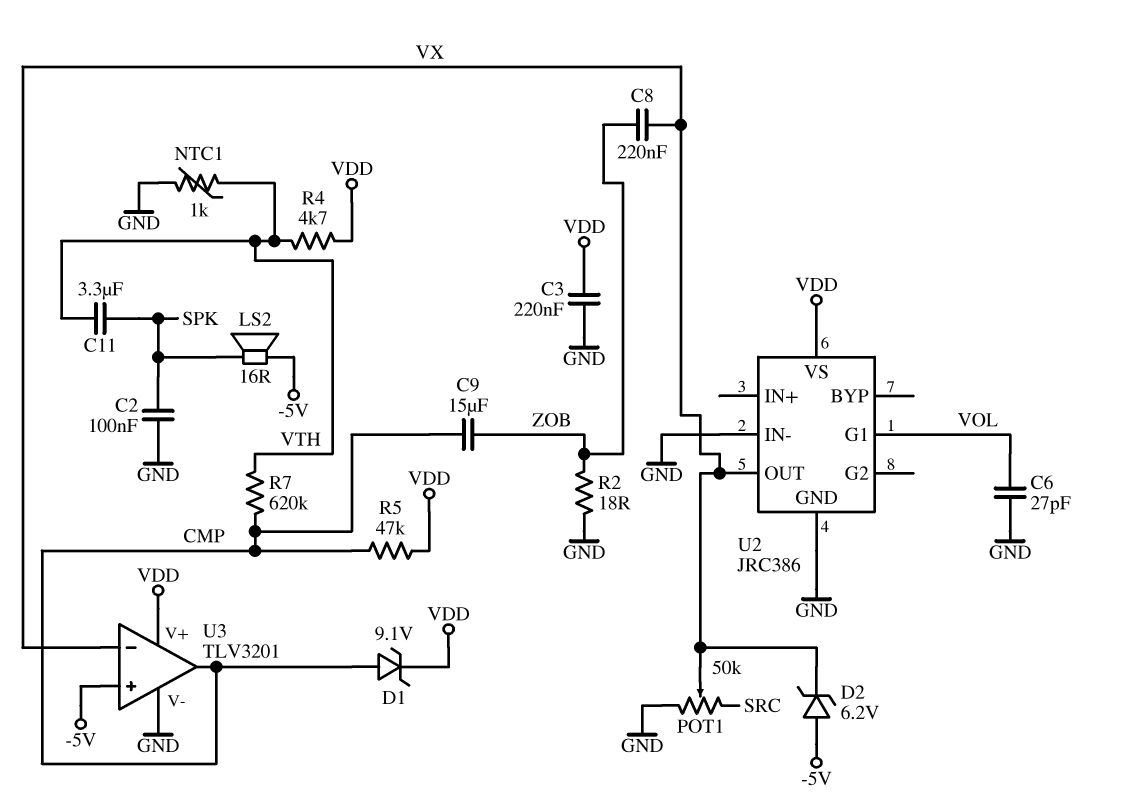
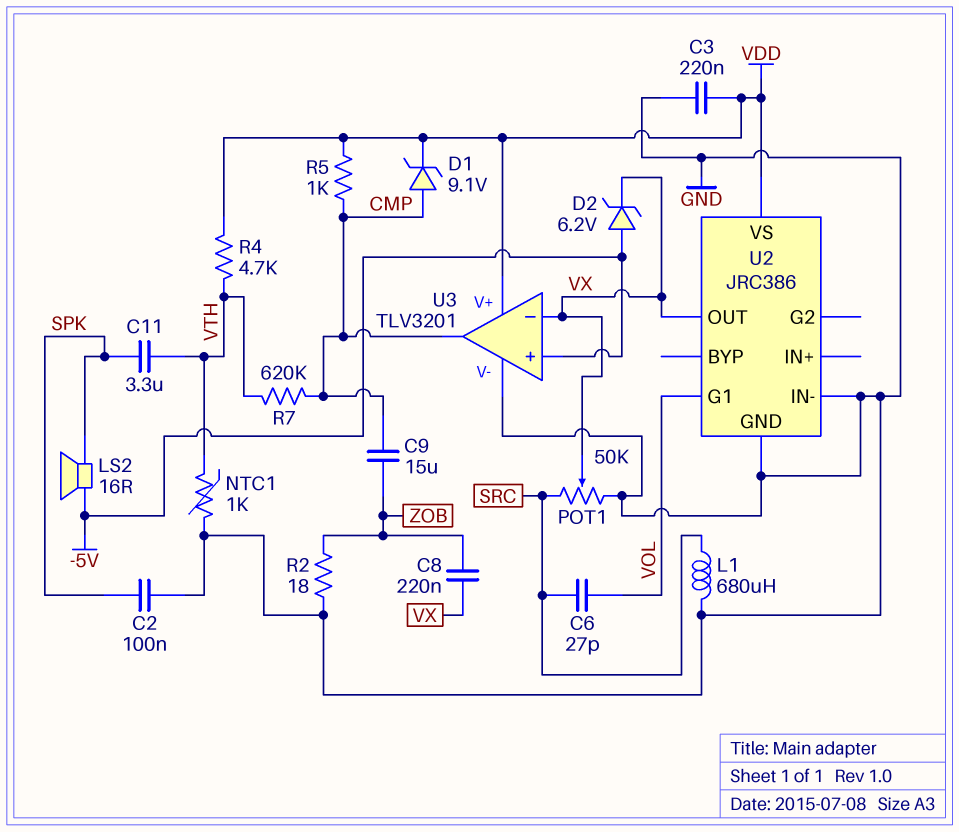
C6: 27pF (GND, VOL) -> 27pF (SRC, VOL)
L1: none -> 680uH (GND, SRC)
R5: 47k (CMP, VDD) -> 1k (CMP, VDD)

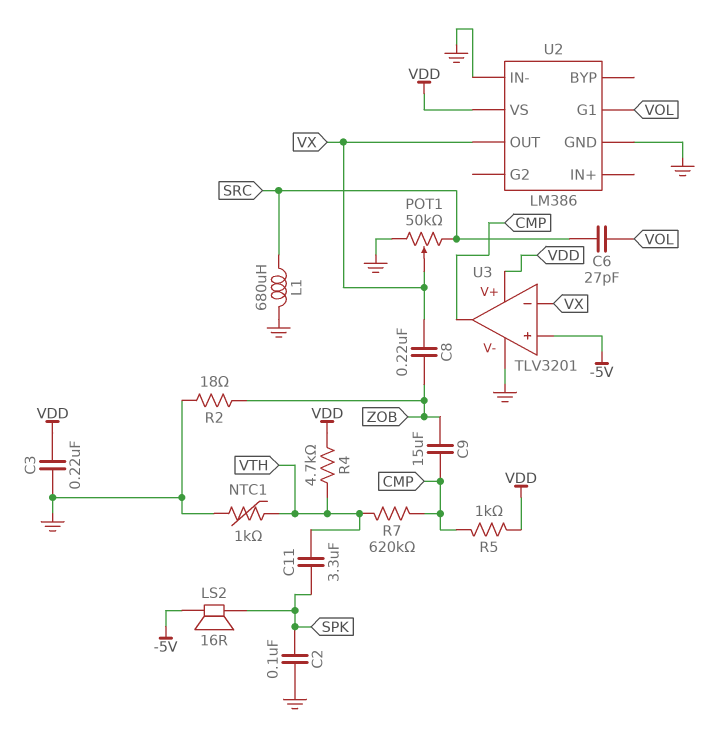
D1: zener 9.1V (A CMP, K VDD) -> none
D2: zener 6.2V (A -5V, K VX) -> none
U2: JRC386 -> LM386

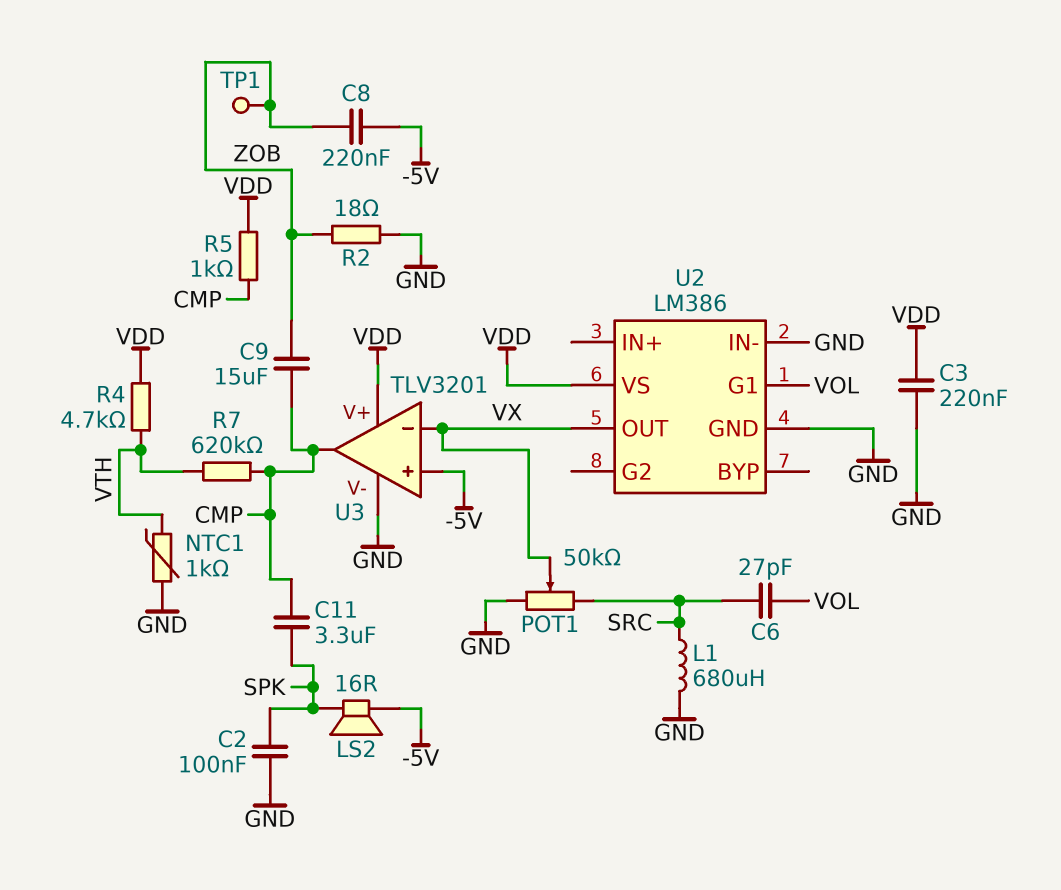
C8: 220nF (VX, ZOB) -> 220nF (-5V, ZOB)
C11: 3.3uF (SPK, VTH) -> 3.3uF (CMP, SPK)
TP1: none -> test point (ZOB)

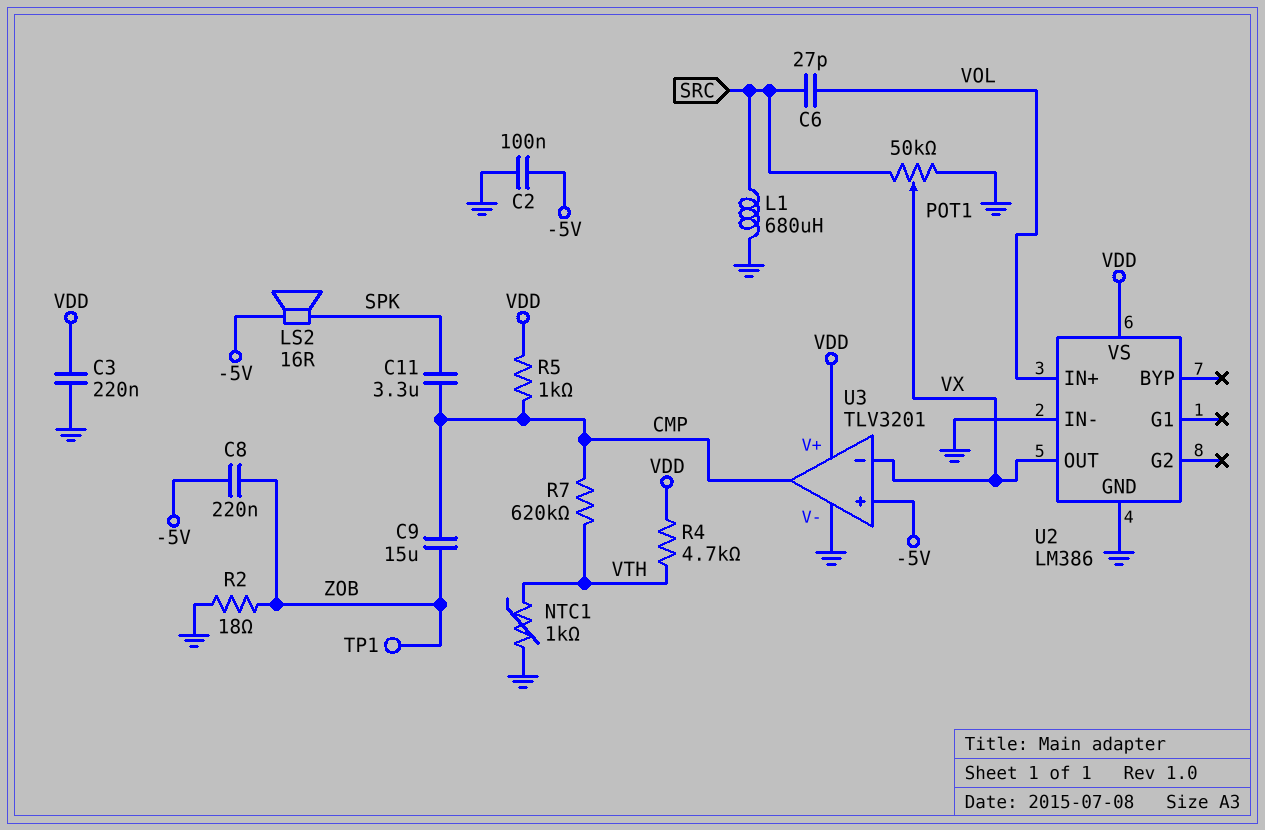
C2: 100nF (GND, SPK) -> 100nF (-5V, GND)
U2 pin G1: VOL -> none
U2 pin IN+: none -> VOL

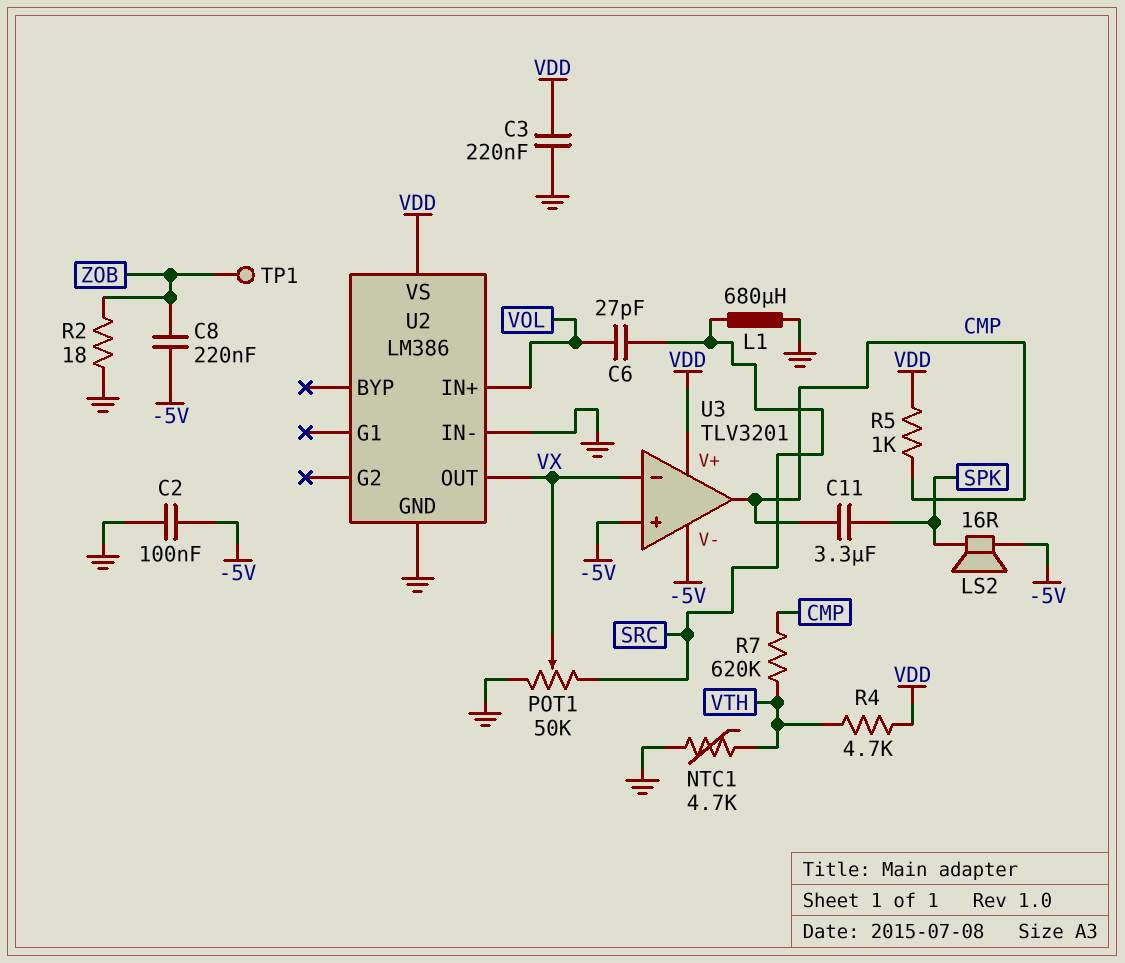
C9: 15uF (CMP, ZOB) -> none
NTC1: 1k (GND, VTH) -> 4.7k (GND, VTH)
U3 pin V-: GND -> -5V

